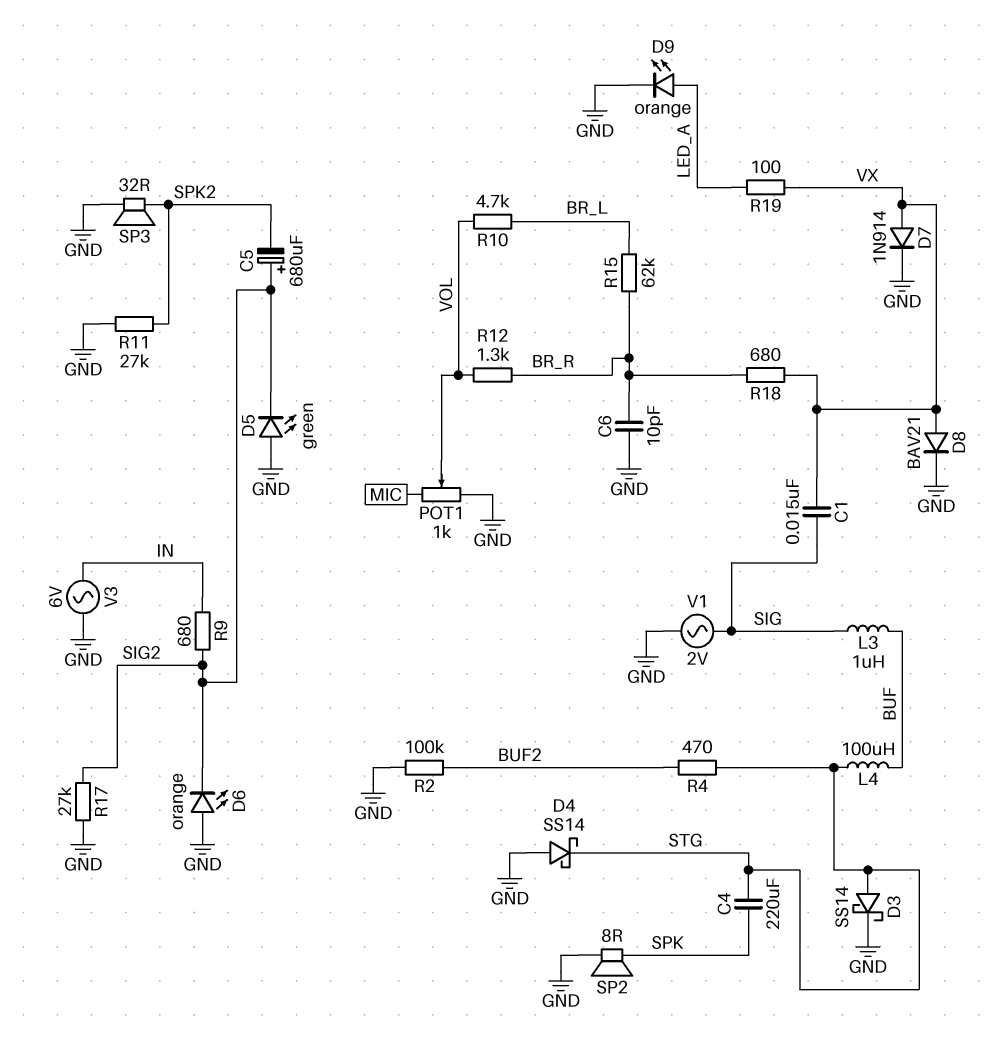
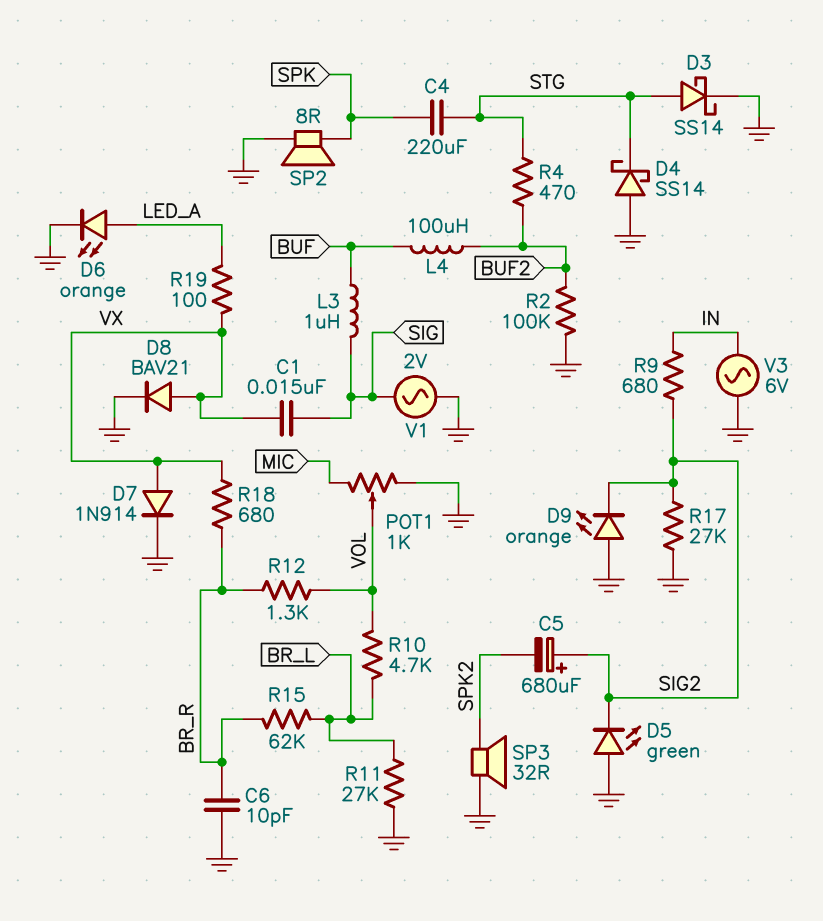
D6: LED orange (A GND, K SIG2) -> LED orange (A LED_A, K GND)
D9: LED orange (A LED_A, K GND) -> LED orange (A GND, K SIG2)
L4: 100uH (BUF, STG) -> 100uH (BUF, BUF2)
R11: 27k (GND, SPK2) -> 27k (BR_L, GND)

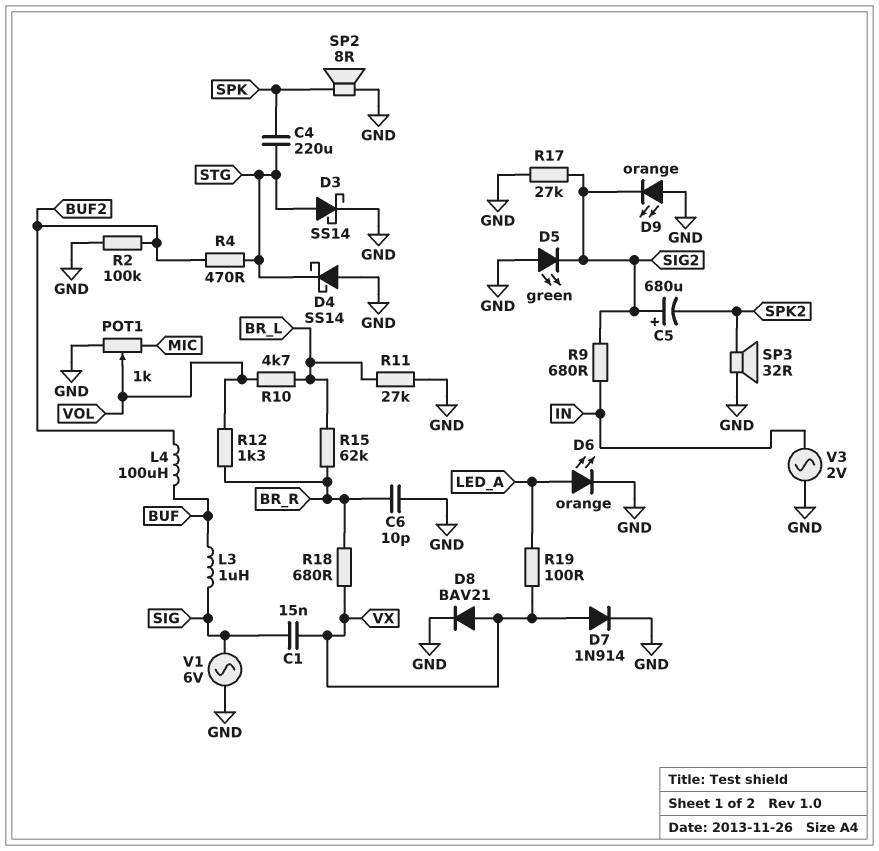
V1: AC 2V (GND, SIG) -> AC 6V (GND, SIG)
V3: AC 6V (GND, IN) -> AC 2V (GND, IN)

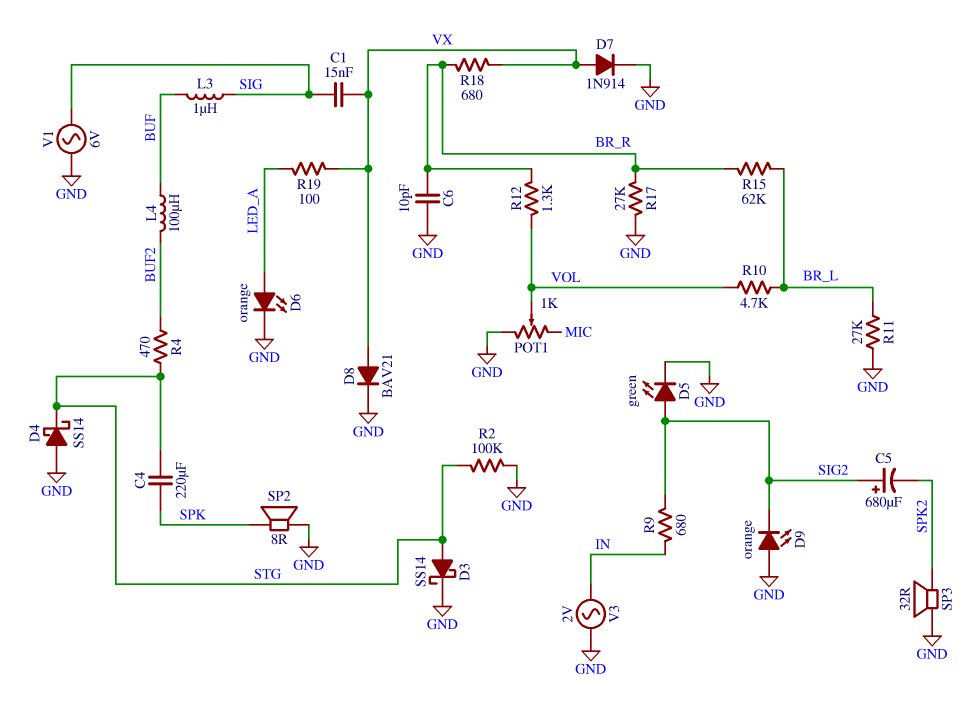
D5: LED green (A GND, K SIG2) -> LED green (A SIG2, K GND)
R2: 100k (BUF2, GND) -> 100k (GND, STG)
R17: 27k (GND, SIG2) -> 27k (BR_R, GND)

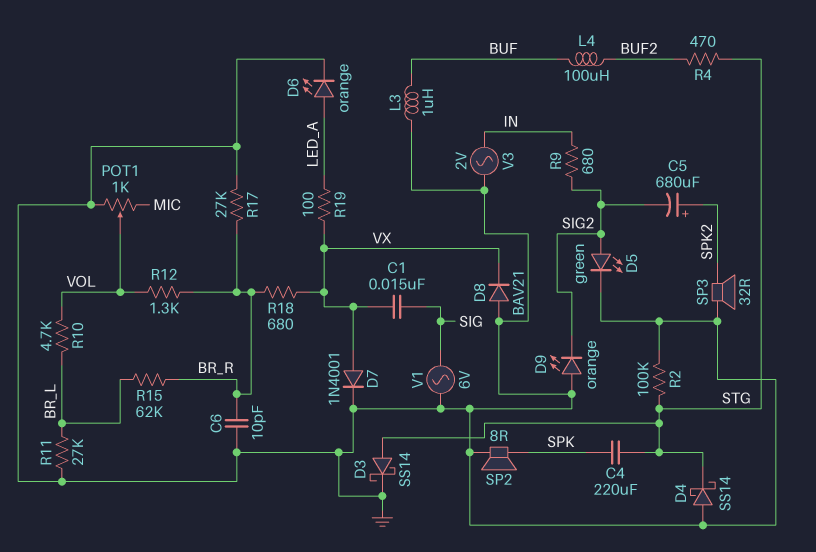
C5: 680uF (plus SIG2, minus SPK2) -> 680uF (plus SPK2, minus SIG2)
D7: diode 1N914 (A VX, K GND) -> diode 1N4001 (A VX, K GND)
D8: diode BAV21 (A VX, K GND) -> diode BAV21 (A GND, K VX)
L3: 1uH (BUF, SIG) -> 1uH (BUF, GND)

